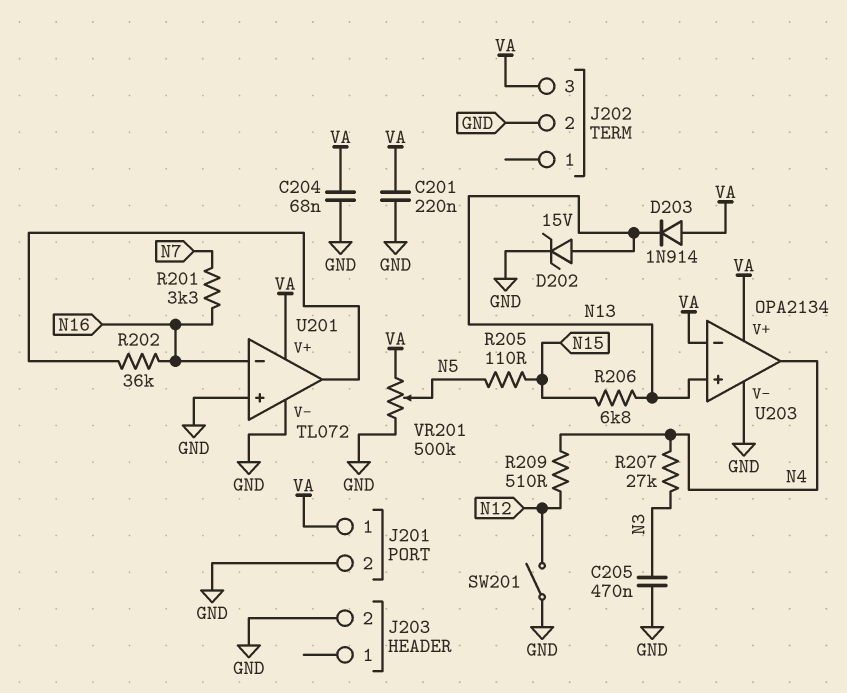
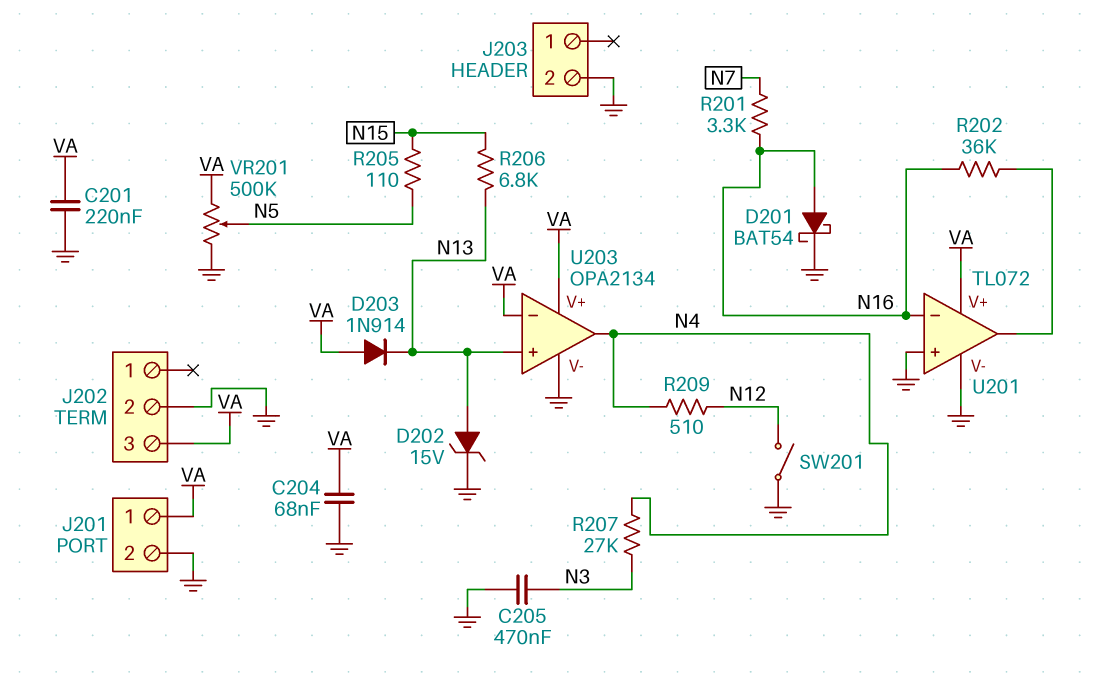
D201: none -> schottky BAT54 (A N16, K GND)

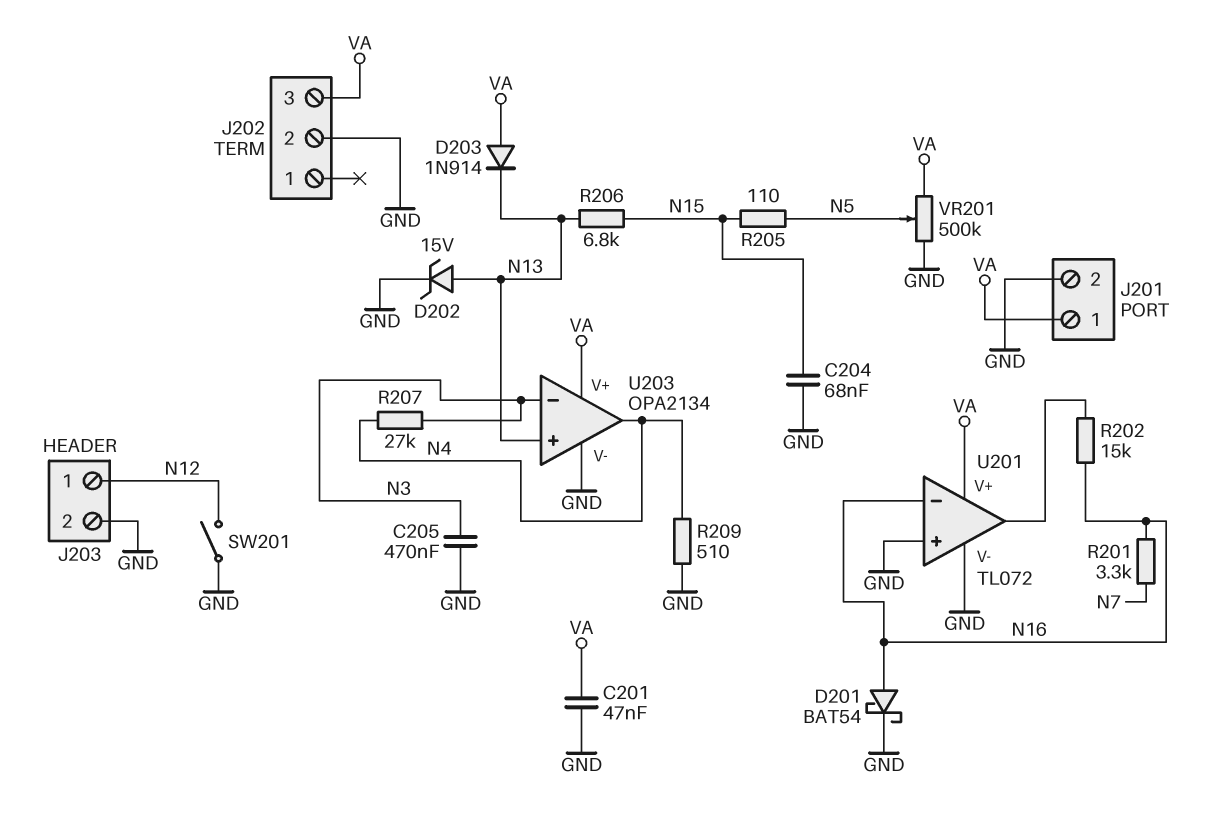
C201: 220nF (GND, VA) -> 47nF (GND, VA)
C204: 68nF (GND, VA) -> 68nF (GND, N15)
J203 pin 1: none -> N12
R202: 36k (N16, U201/out) -> 15k (N16, U201/out)
R209: 510 (N4, N12) -> 510 (GND, N4)
U203 pin in-: VA -> N3

